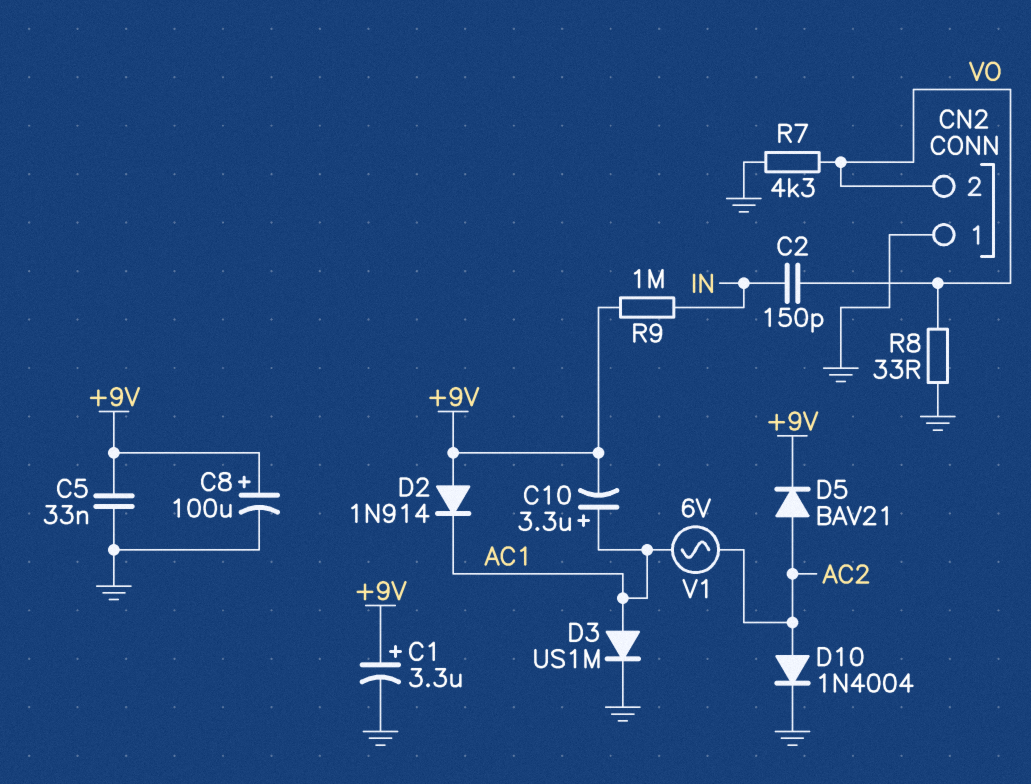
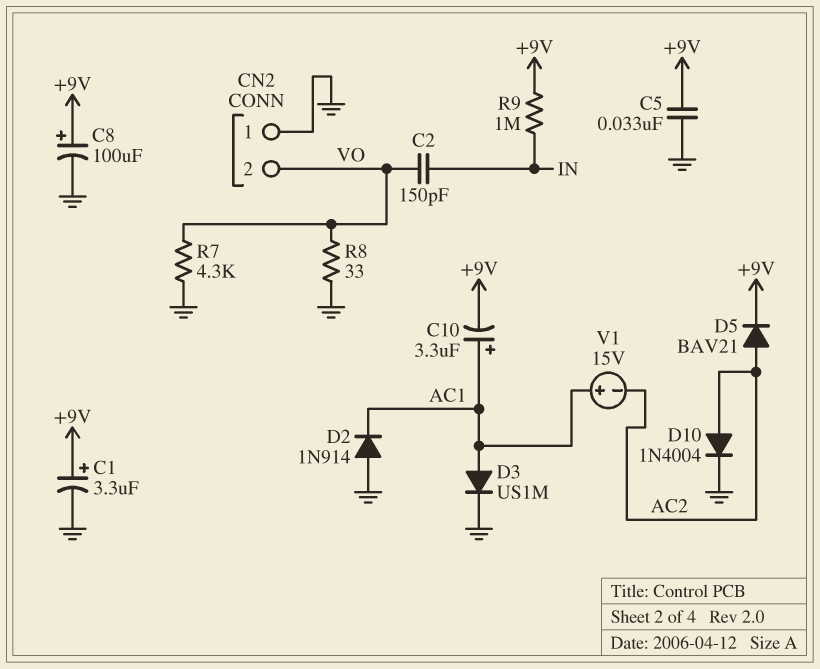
D2: diode 1N914 (A +9V, K AC1) -> diode 1N914 (A GND, K AC1)
V1: AC 6V (AC1, AC2) -> 15V (plus AC1, minus AC2)

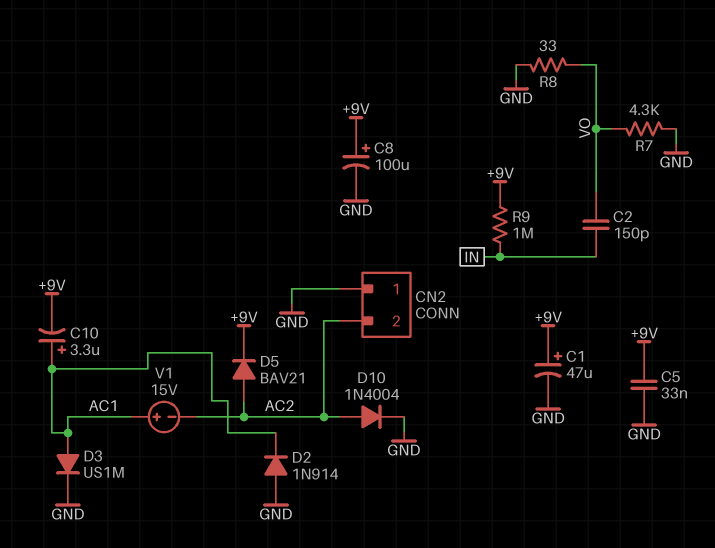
C1: 3.3uF (plus +9V, minus GND) -> 47uF (plus +9V, minus GND)
CN2 pin 2: VO -> AC2

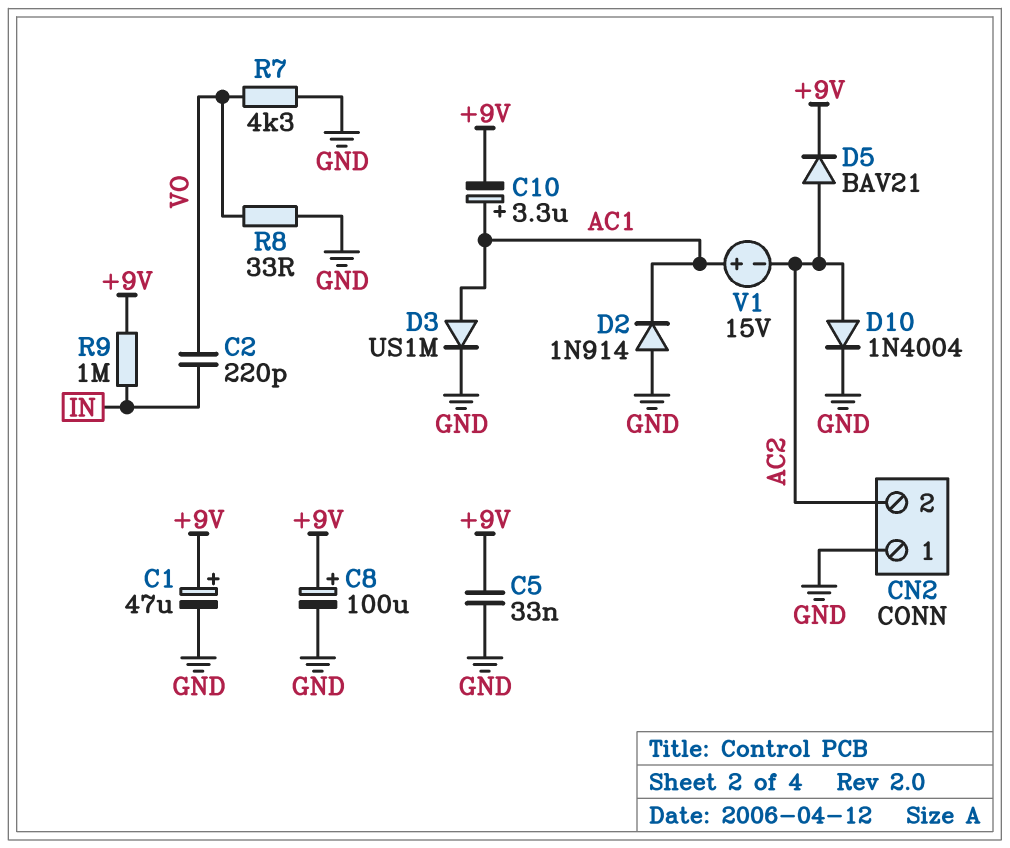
C2: 150pF (IN, VO) -> 220pF (IN, VO)

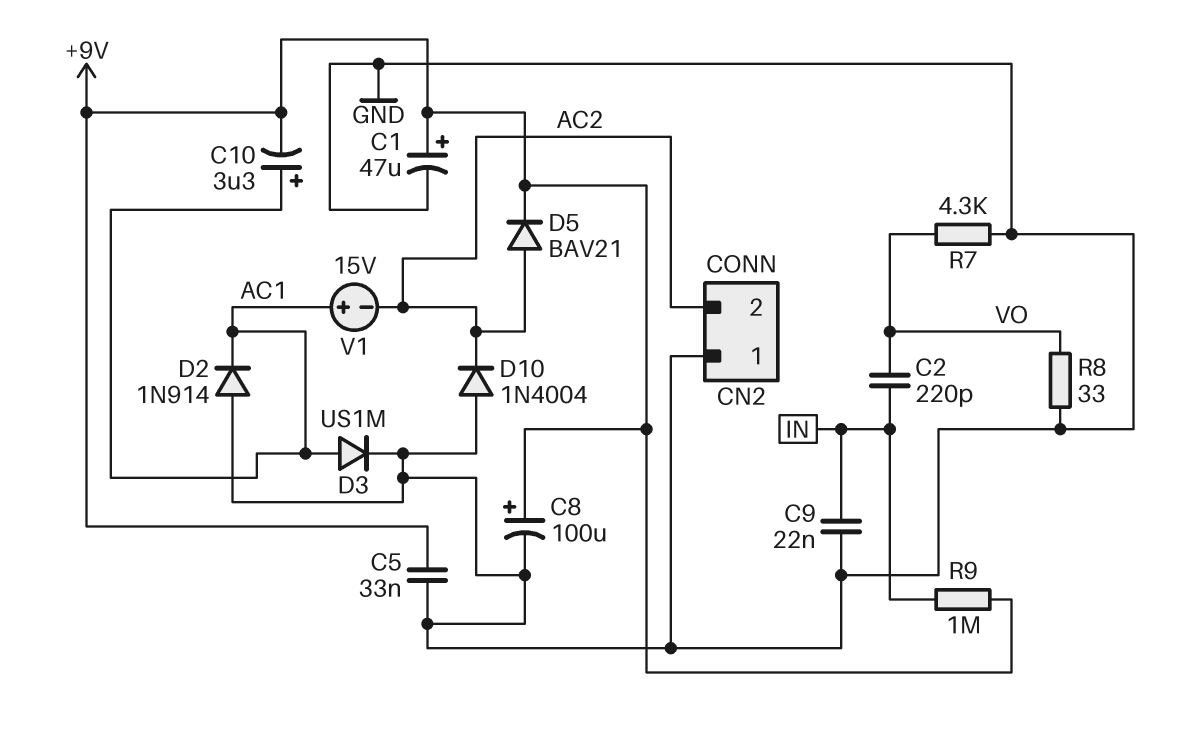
C9: none -> 22nF (GND, IN)
D10: diode 1N4004 (A AC2, K GND) -> diode 1N4004 (A GND, K AC2)

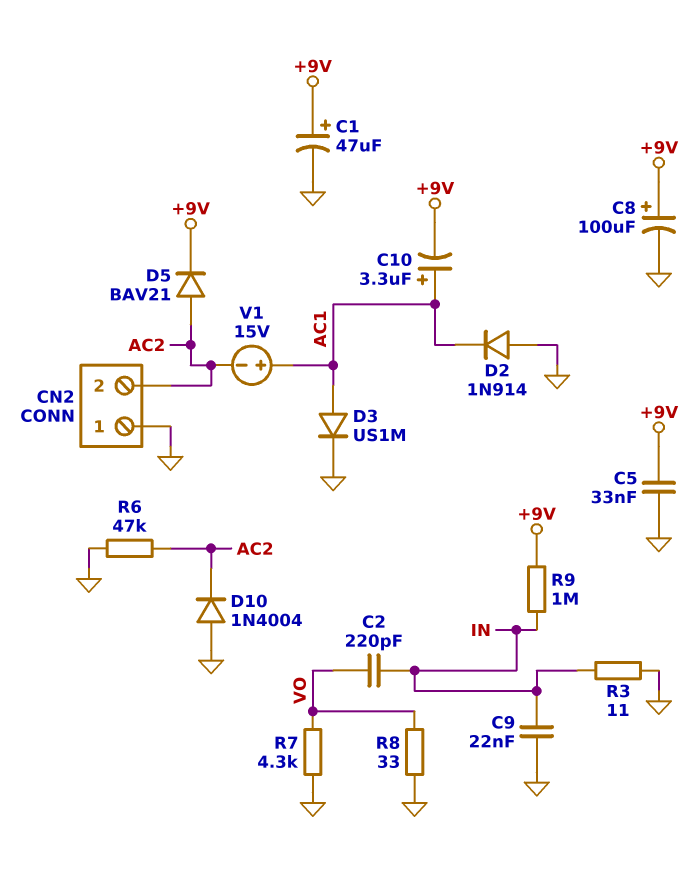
R3: none -> 11 (GND, IN)
R6: none -> 47k (AC2, GND)

